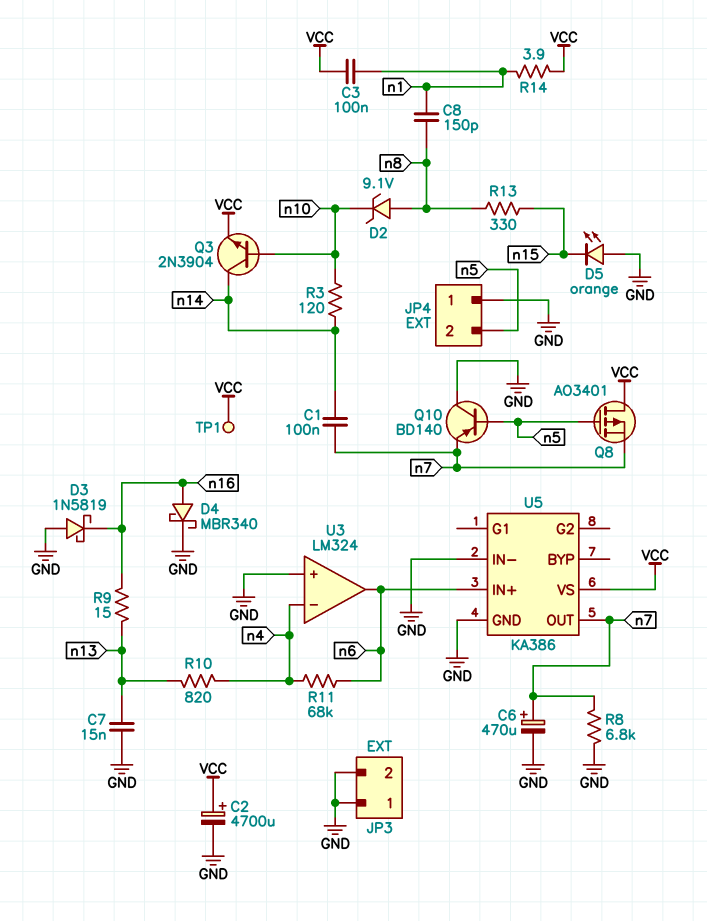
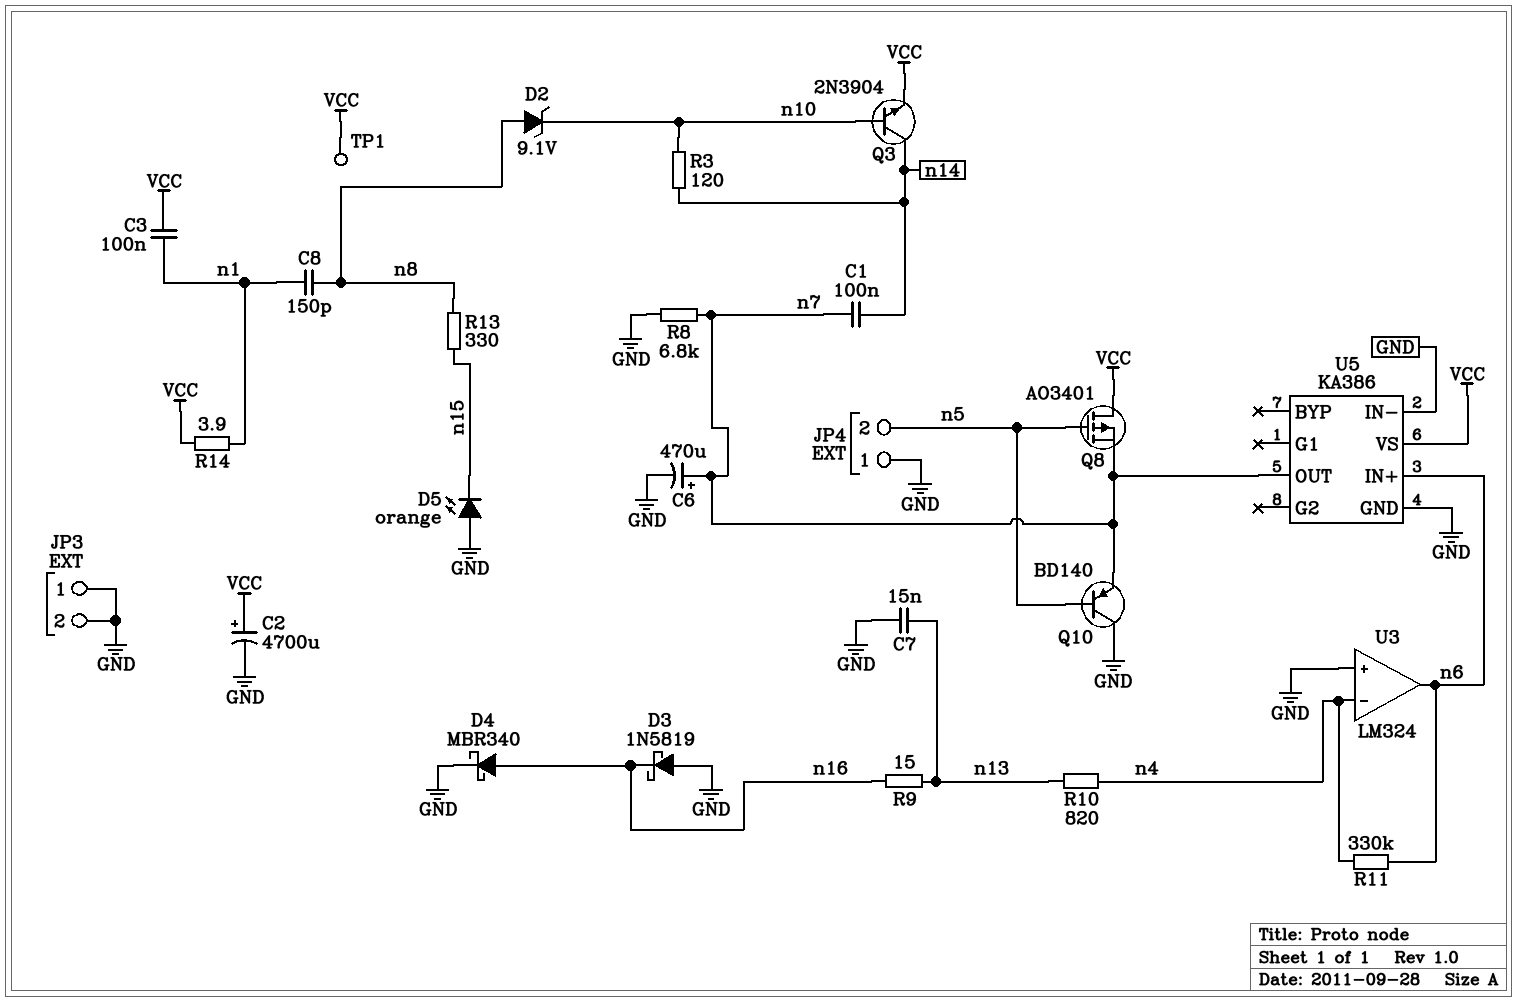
R11: 68k (n4, n6) -> 330k (n4, n6)

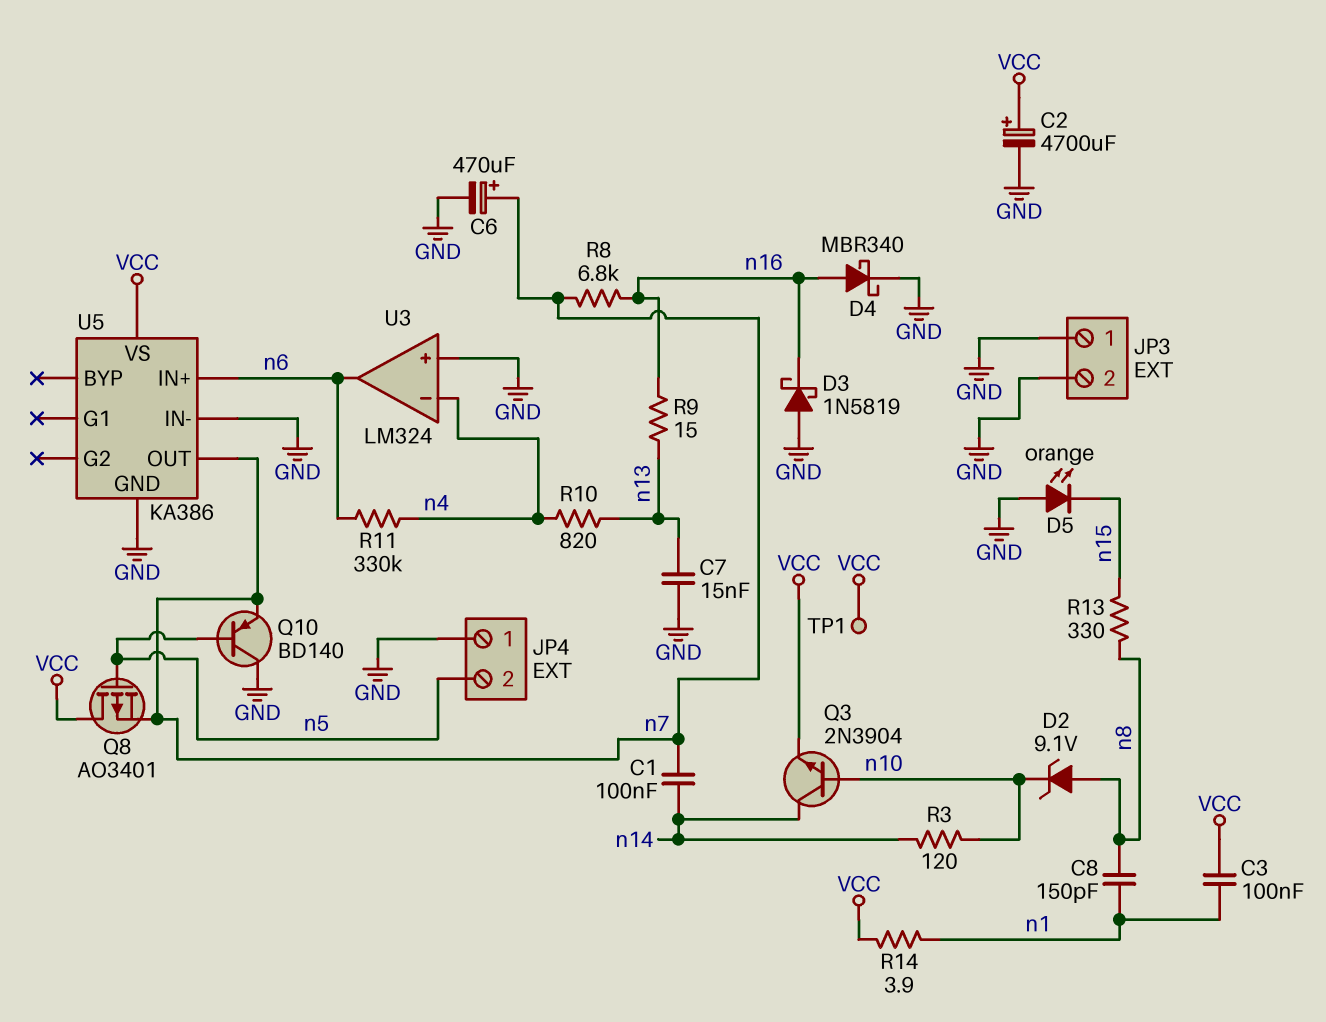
R8: 6.8k (GND, n7) -> 6.8k (n7, n16)

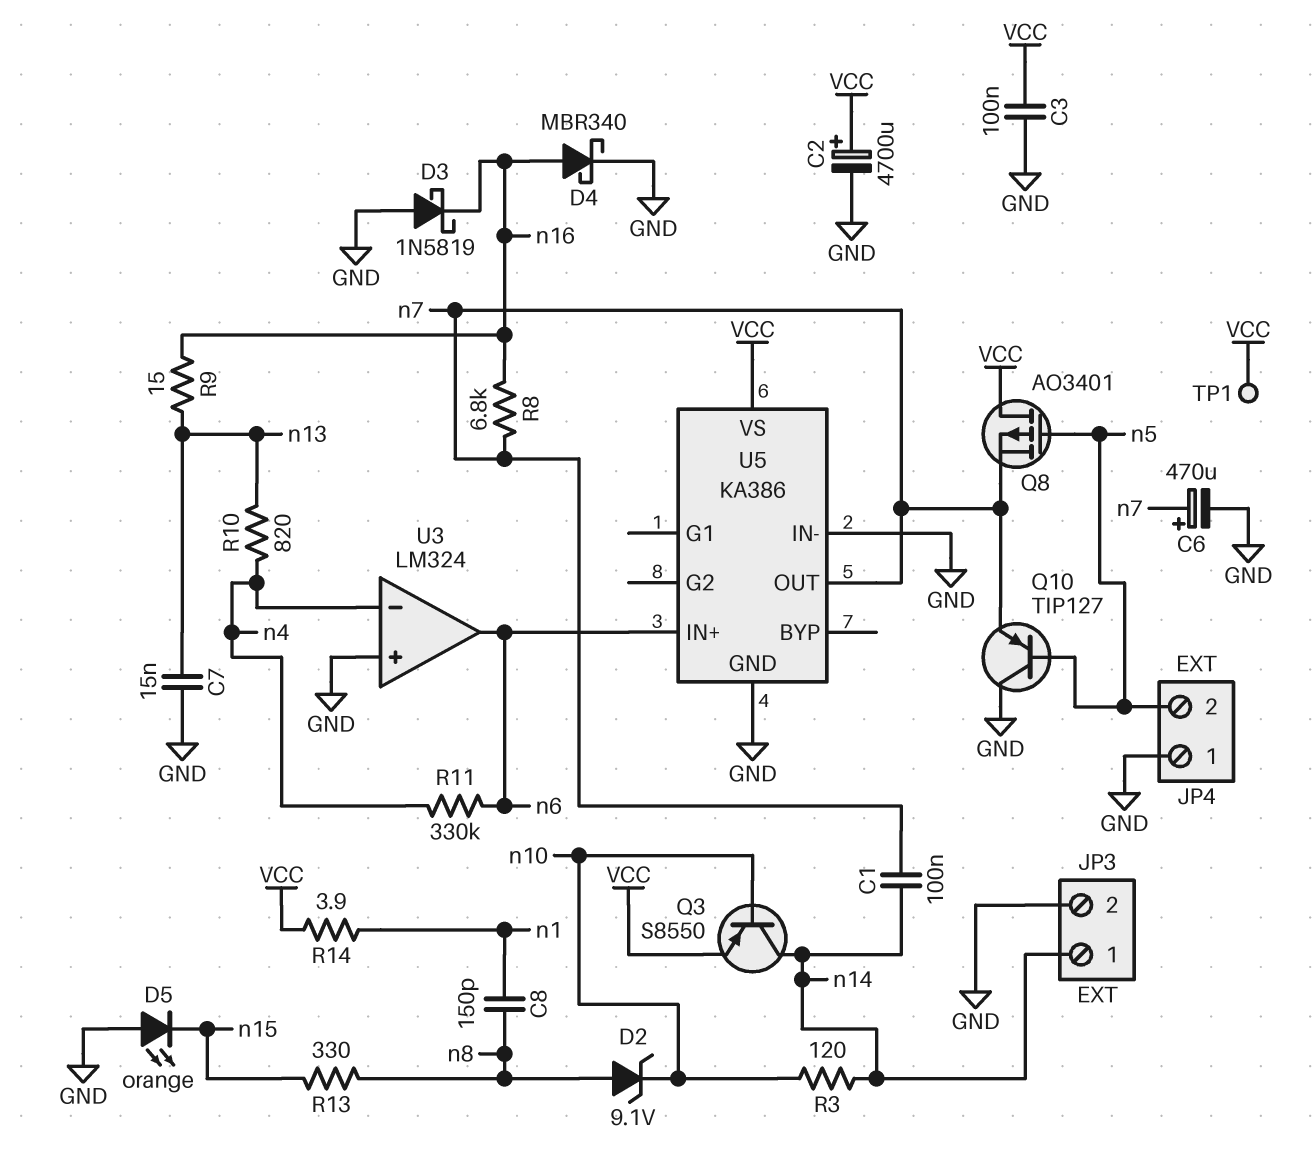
C3: 100nF (VCC, n1) -> 100nF (GND, VCC)
JP3 pin 1: GND -> n14
Q3: NPN 2N3904 (B n10, C n14, E VCC) -> PNP S8550 (B n10, C n14, E VCC)
Q10: PNP BD140 (B n5, C GND, E n7) -> PNP TIP127 (B n5, C GND, E n7)

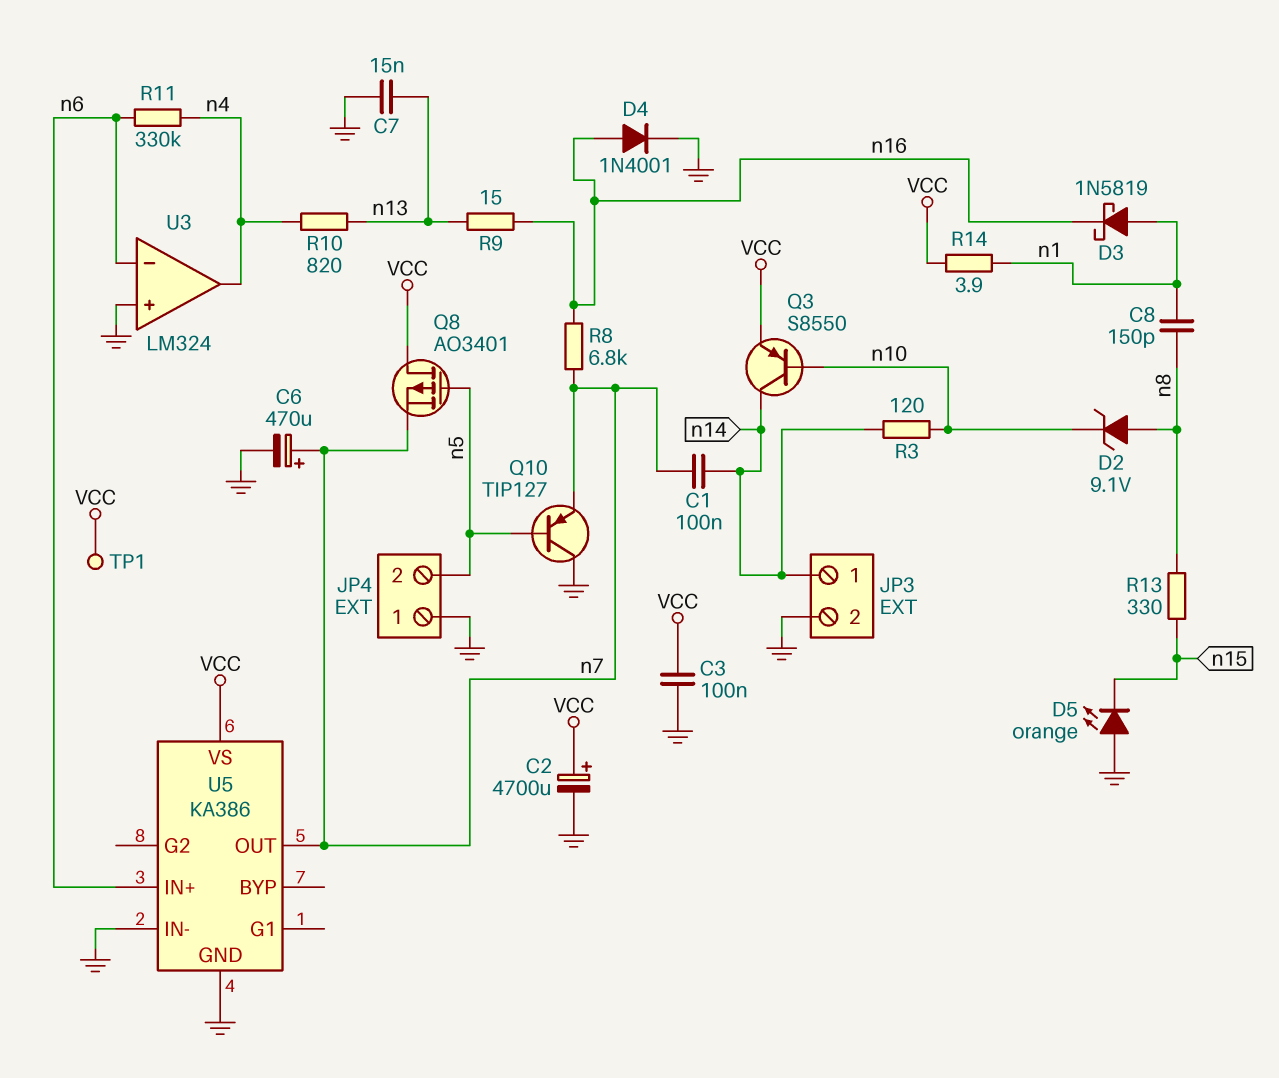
D3: schottky 1N5819 (A GND, K n16) -> schottky 1N5819 (A n1, K n16)
D4: schottky MBR340 (A n16, K GND) -> diode 1N4001 (A n16, K GND)
U3 pin in-: n4 -> n6
U3 pin out: n6 -> n4

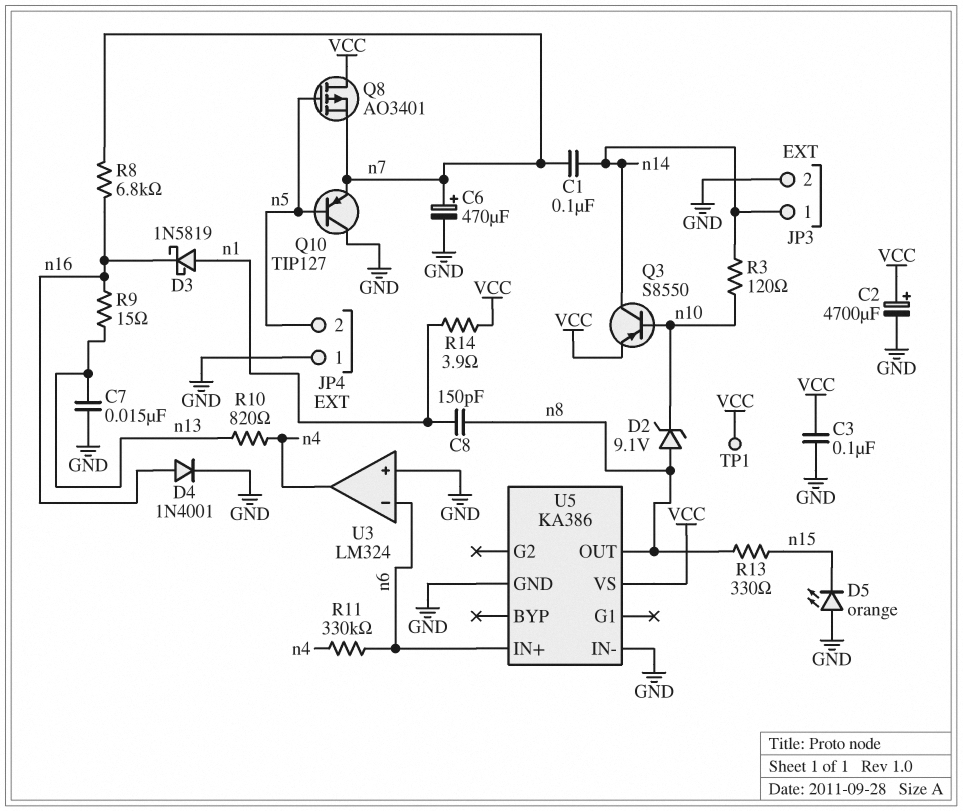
U5 pin OUT: n7 -> n8

